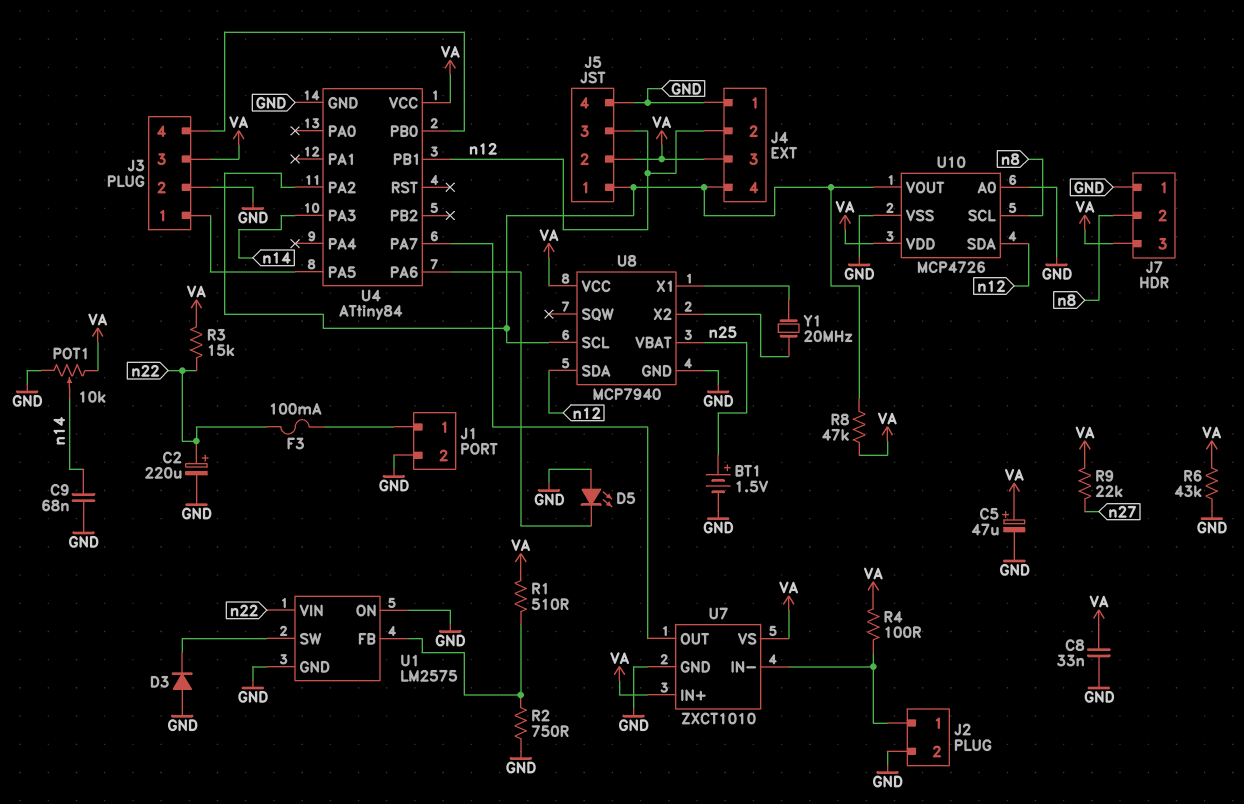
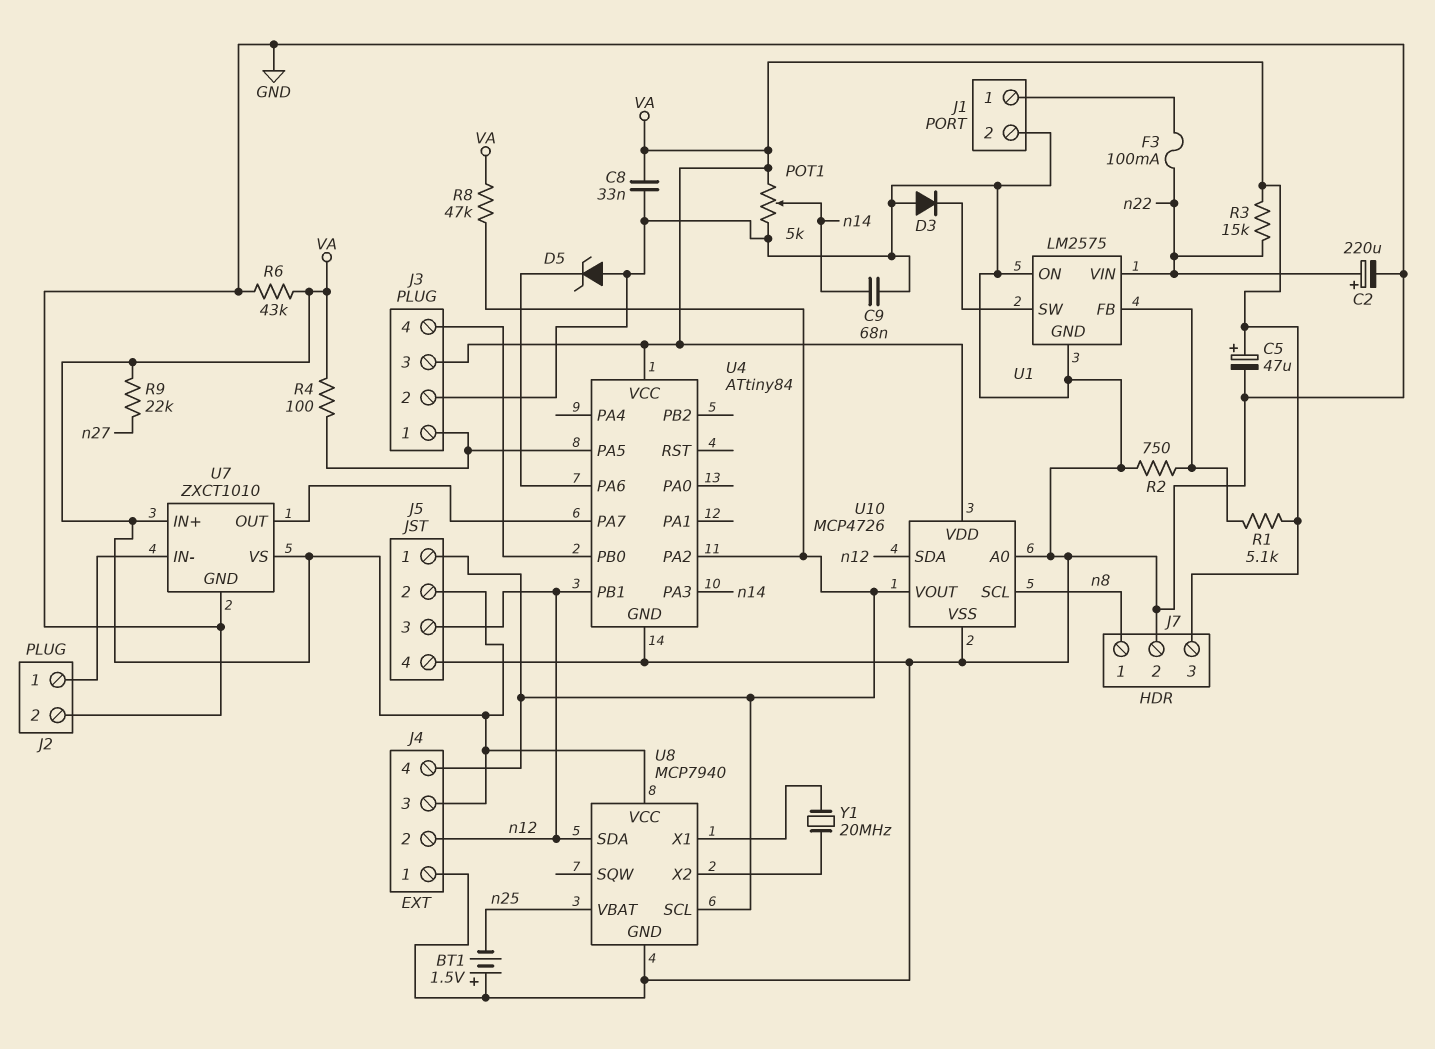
BT1: 1.5V (plus n25, minus GND) -> 1.5V (plus GND, minus n25)
D5: LED (A GND, K U4/PA6) -> zener (A GND, K U4/PA6)
J7 pin 1: GND -> n8
J7 pin 2: n8 -> GND
POT1: 10k (GND, VA, wiper n14) -> 5k (GND, VA, wiper n14)
R1: 510 (U1/FB, VA) -> 5.1k (U1/FB, VA)
R4: 100 (J2/1, VA) -> 100 (J3/1, VA)

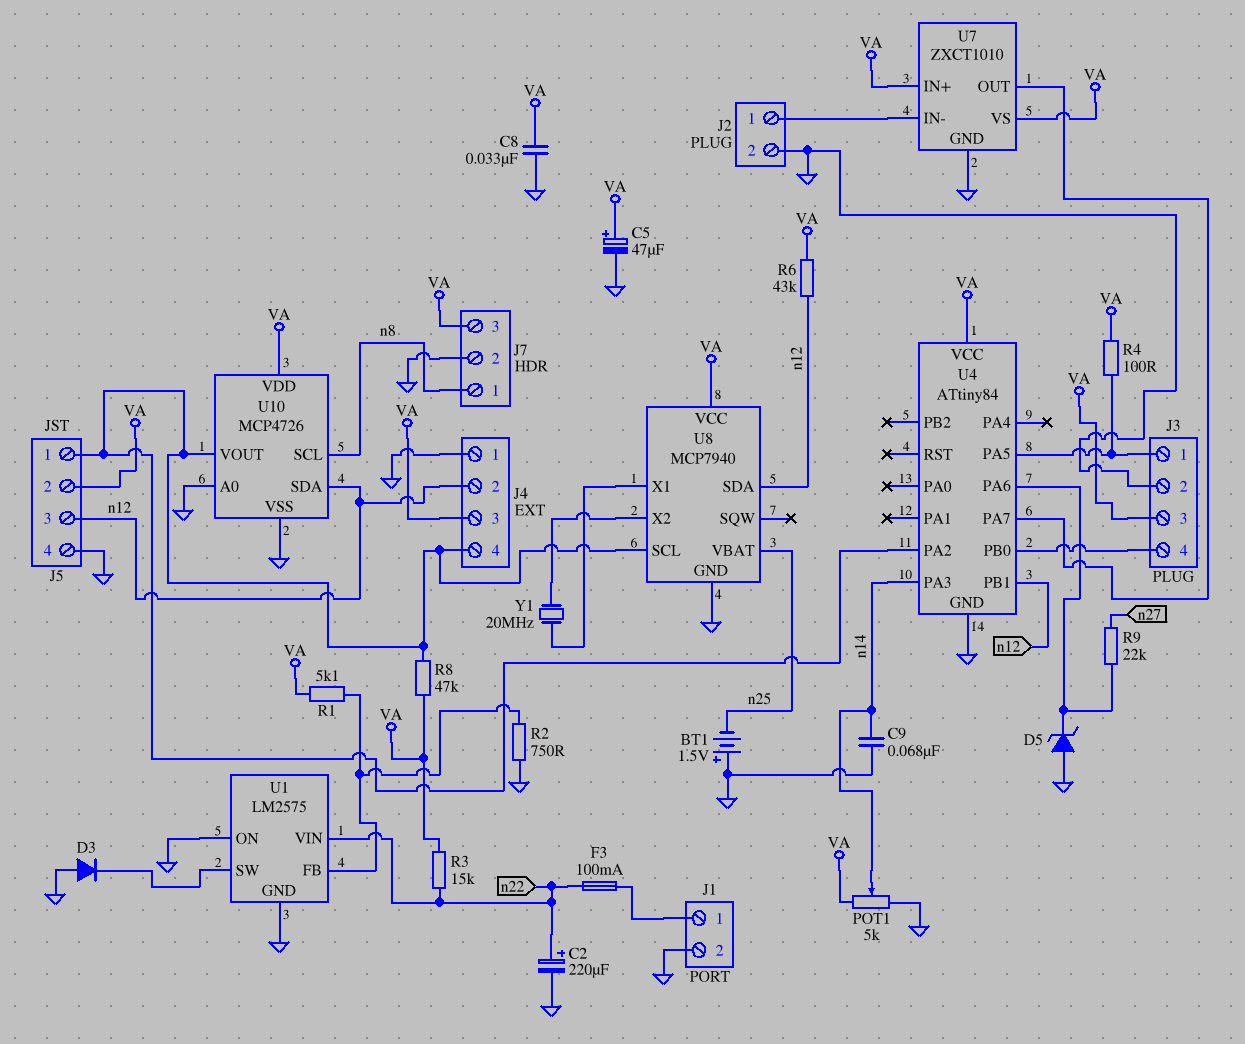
R6: 43k (GND, VA) -> 43k (VA, n12)
R9: 22k (VA, n27) -> 22k (U4/PA6, n27)

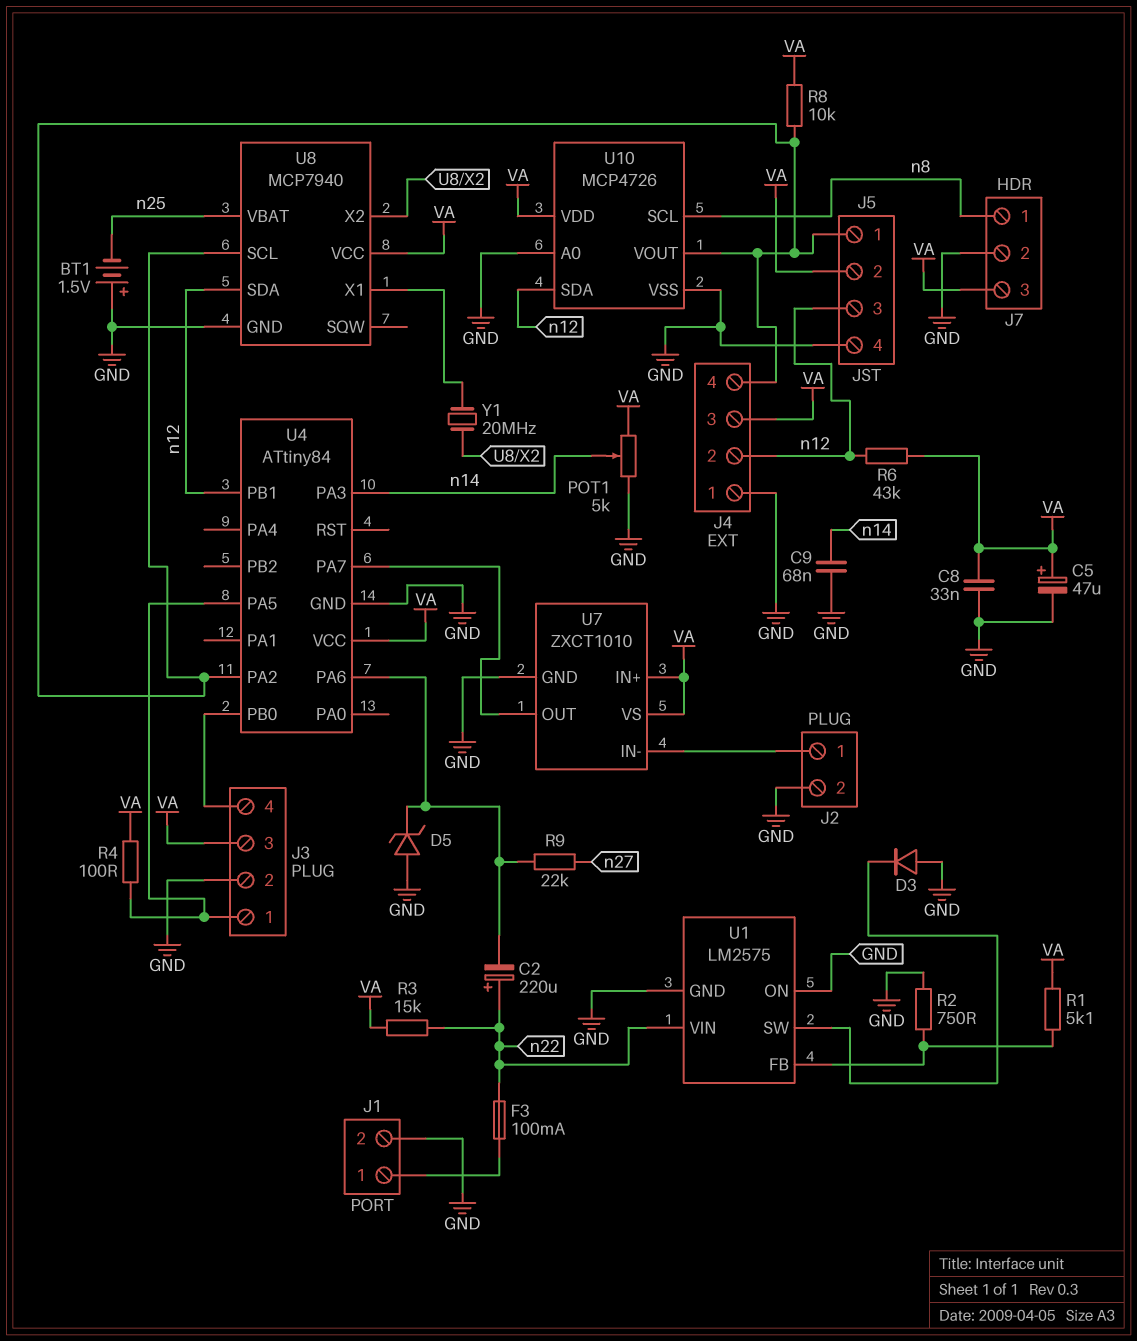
C2: 220uF (plus n22, minus GND) -> 220uF (plus n22, minus U4/PA6)
R8: 47k (J4/4, VA) -> 10k (J4/4, VA)

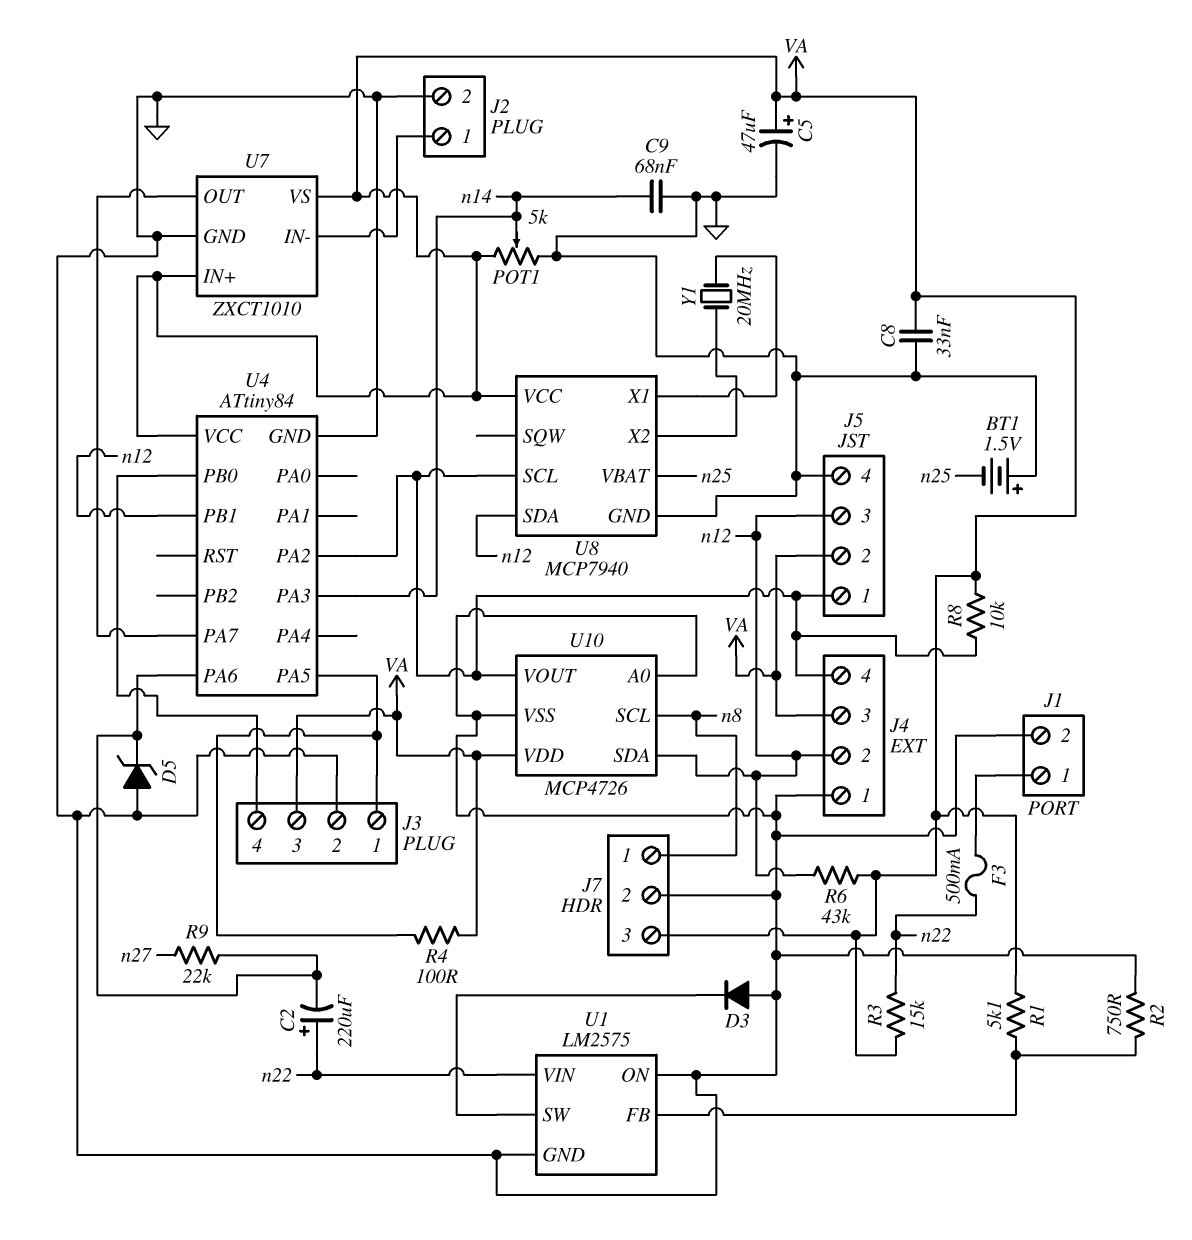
F3: 100mA (J1/1, n22) -> 500mA (J1/1, n22)

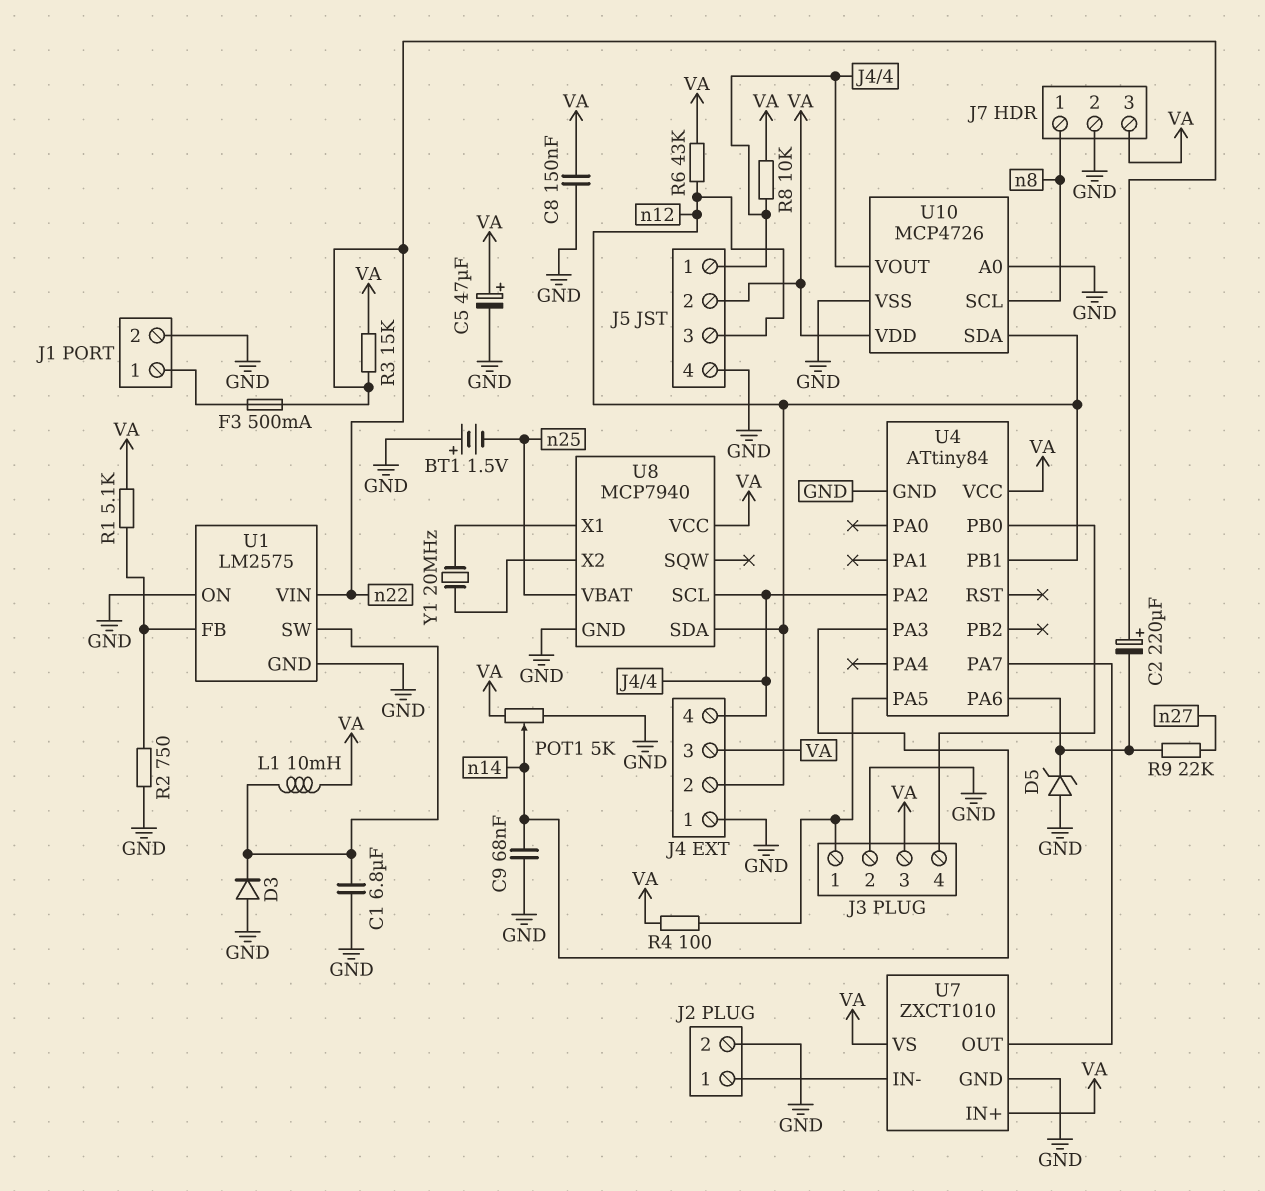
C1: none -> 6.8uF (GND, U1/SW)
C8: 33nF (GND, VA) -> 150nF (GND, VA)
L1: none -> 10mH (U1/SW, VA)

